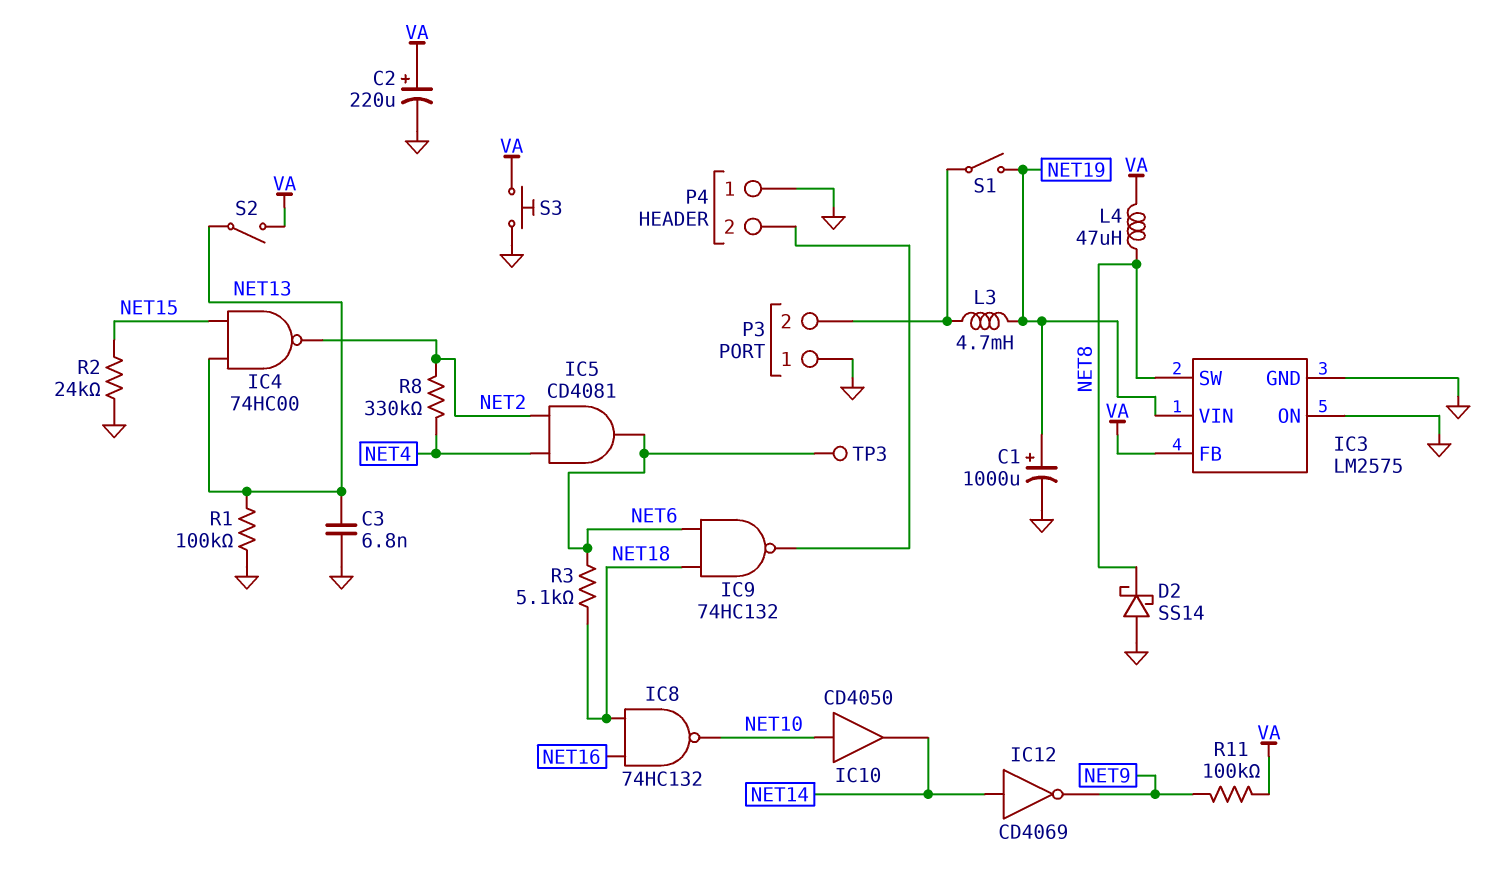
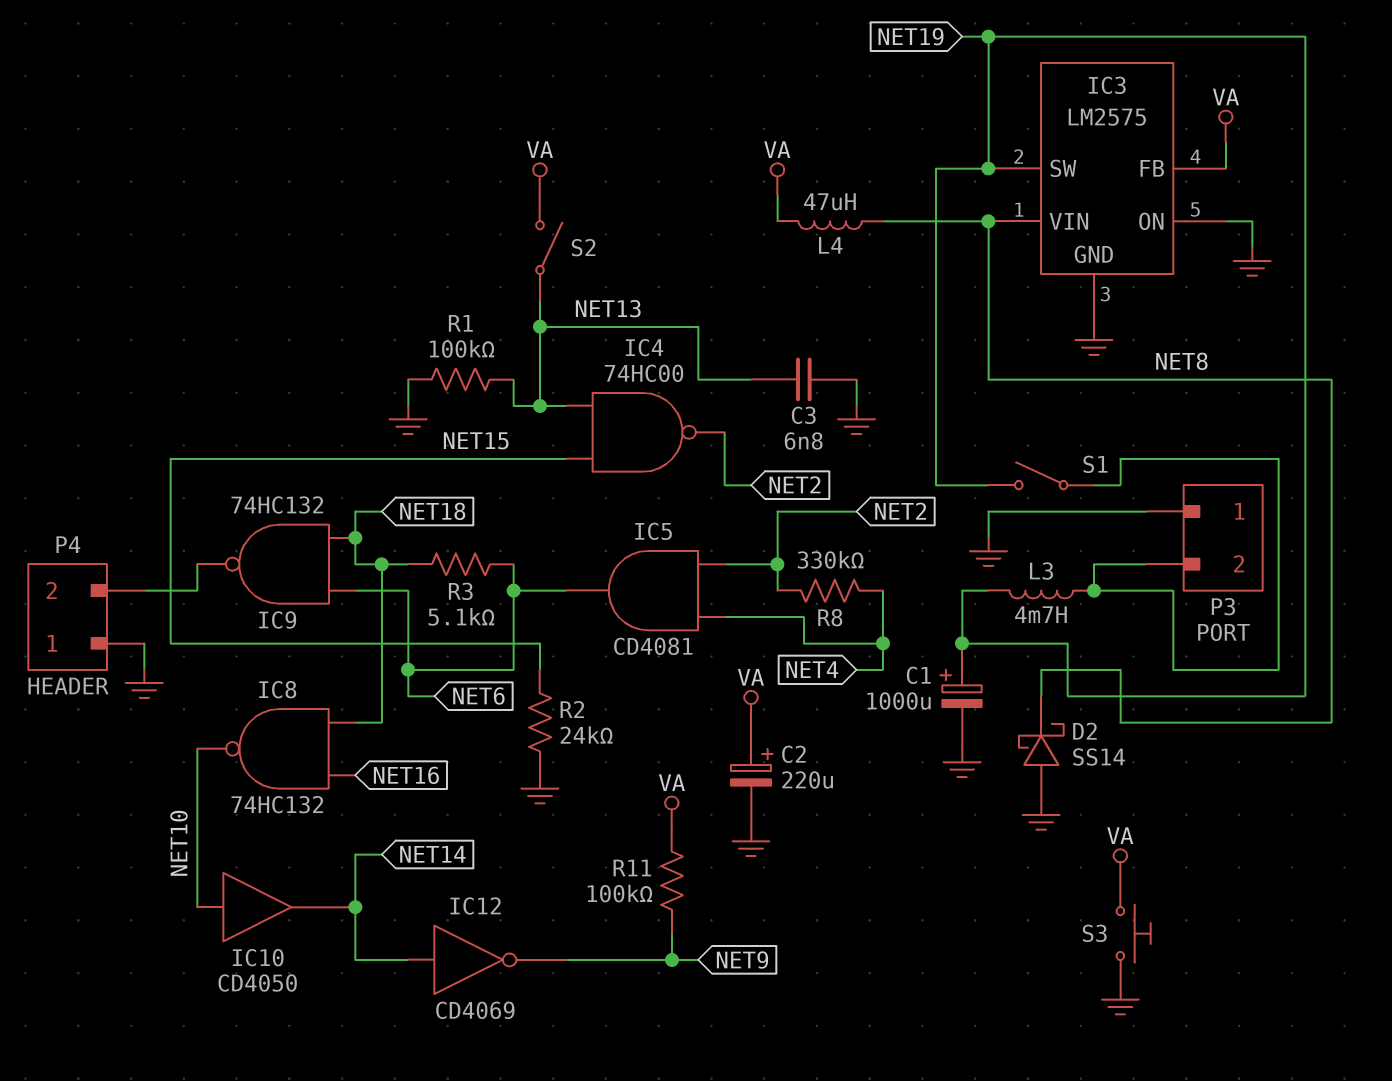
IC3 pin SW: NET8 -> NET19
IC3 pin VIN: NET19 -> NET8
TP3: test point (NET6) -> none

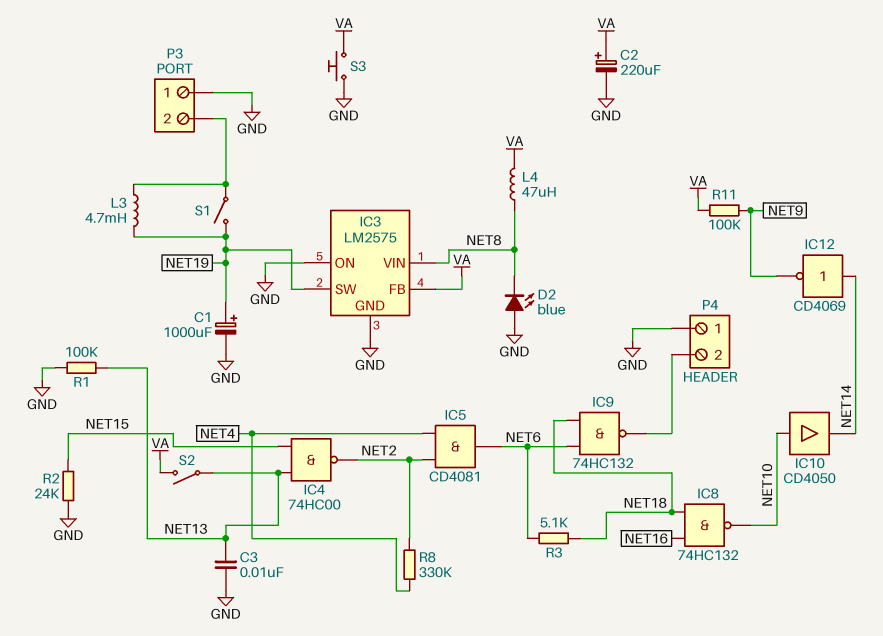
C3: 6.8nF (GND, NET13) -> 10nF (GND, NET13)
D2: schottky SS14 (A GND, K NET8) -> LED blue (A GND, K NET8)

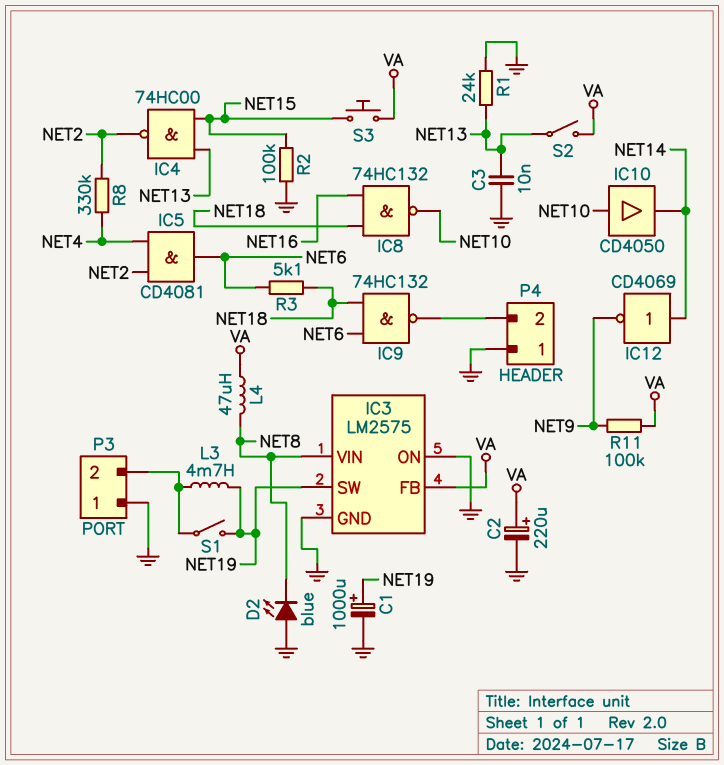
R1: 100k (GND, NET13) -> 24k (GND, NET13)
R2: 24k (GND, NET15) -> 100k (GND, NET15)
S3: button (GND, VA) -> button (NET15, VA)

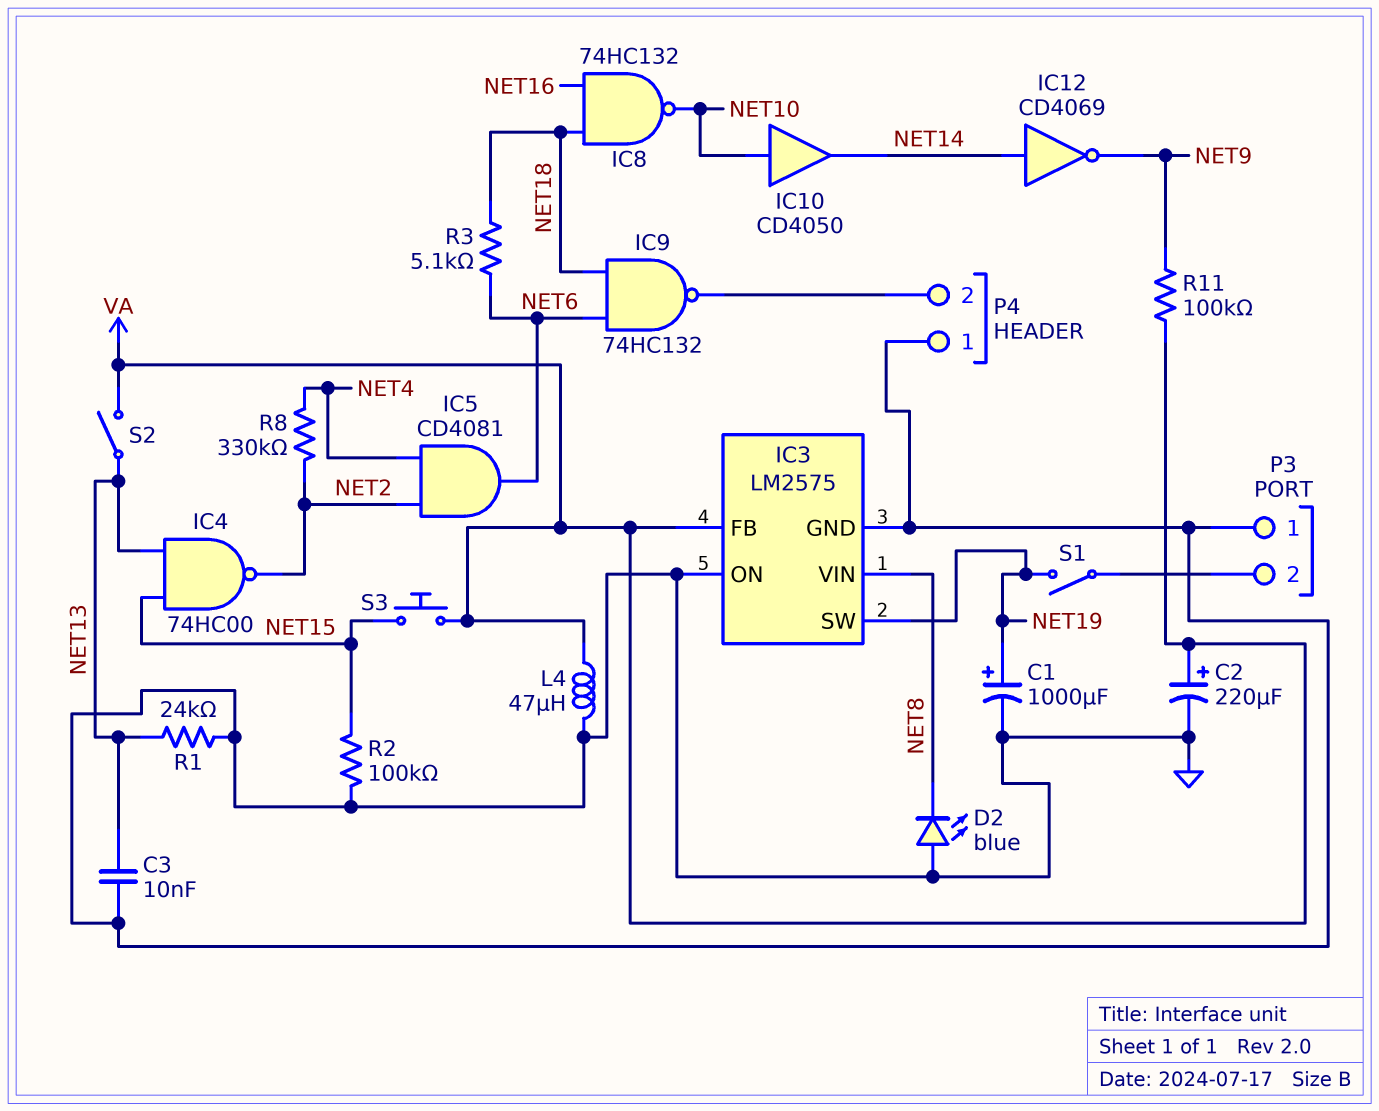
L3: 4.7mH (NET19, P3/2) -> none
L4: 47uH (NET8, VA) -> 47uH (GND, VA)

